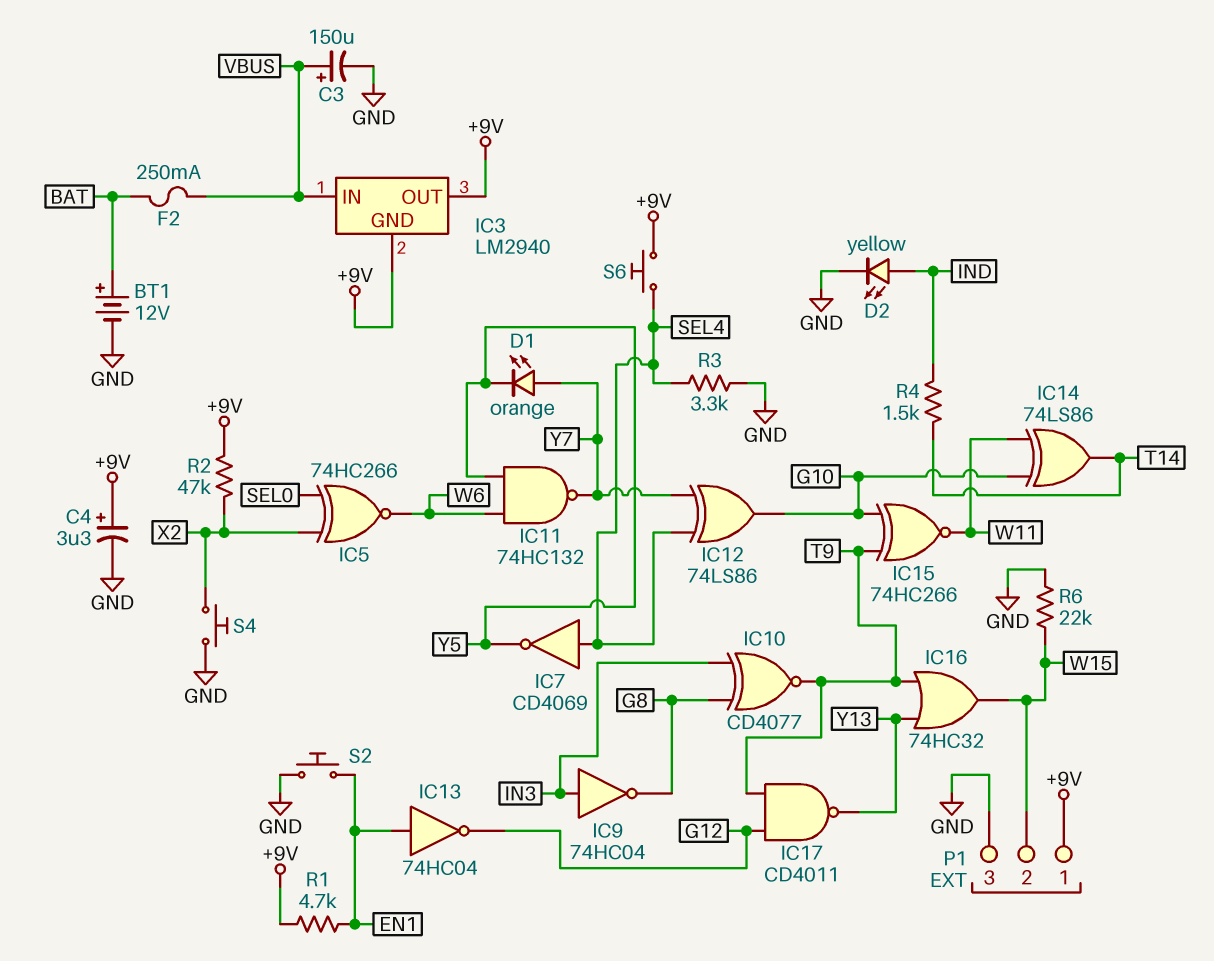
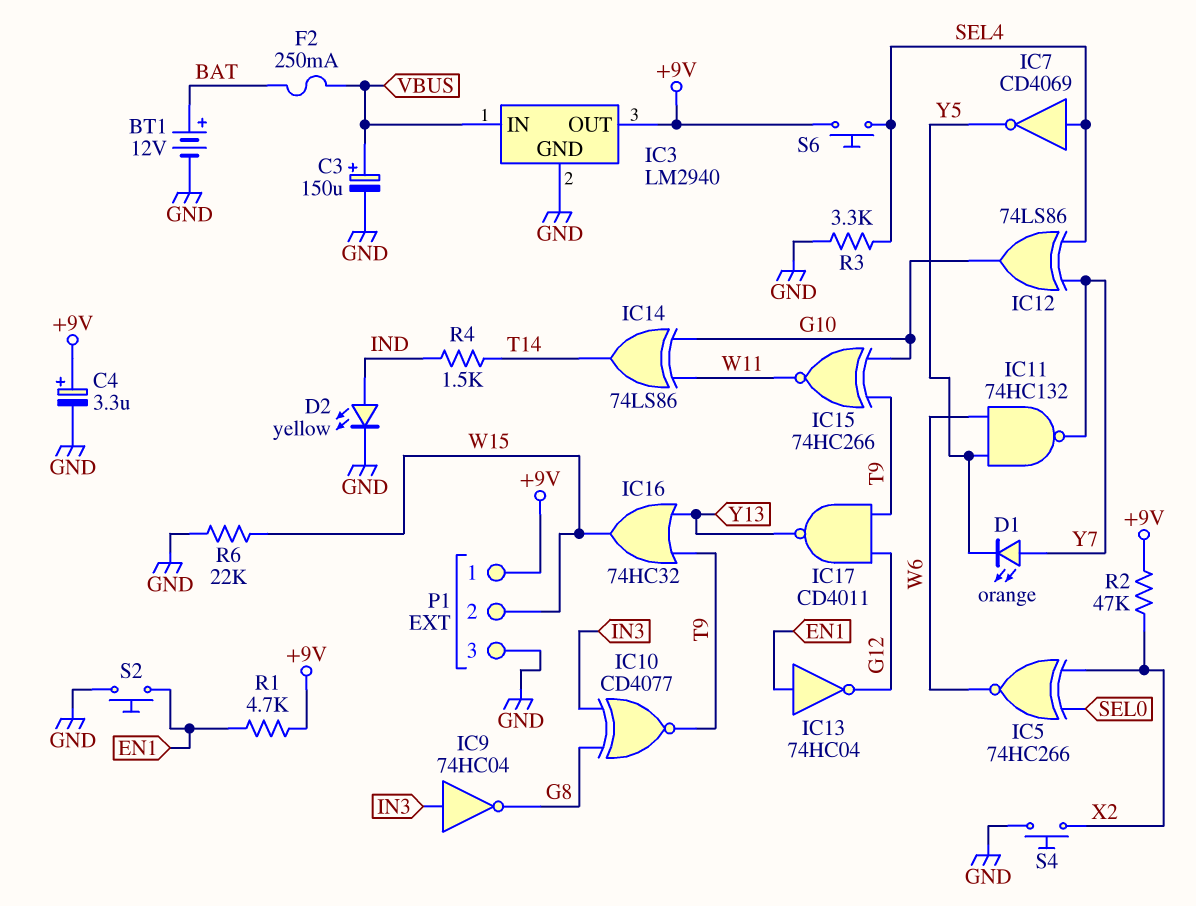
IC3 pin GND: +9V -> GND

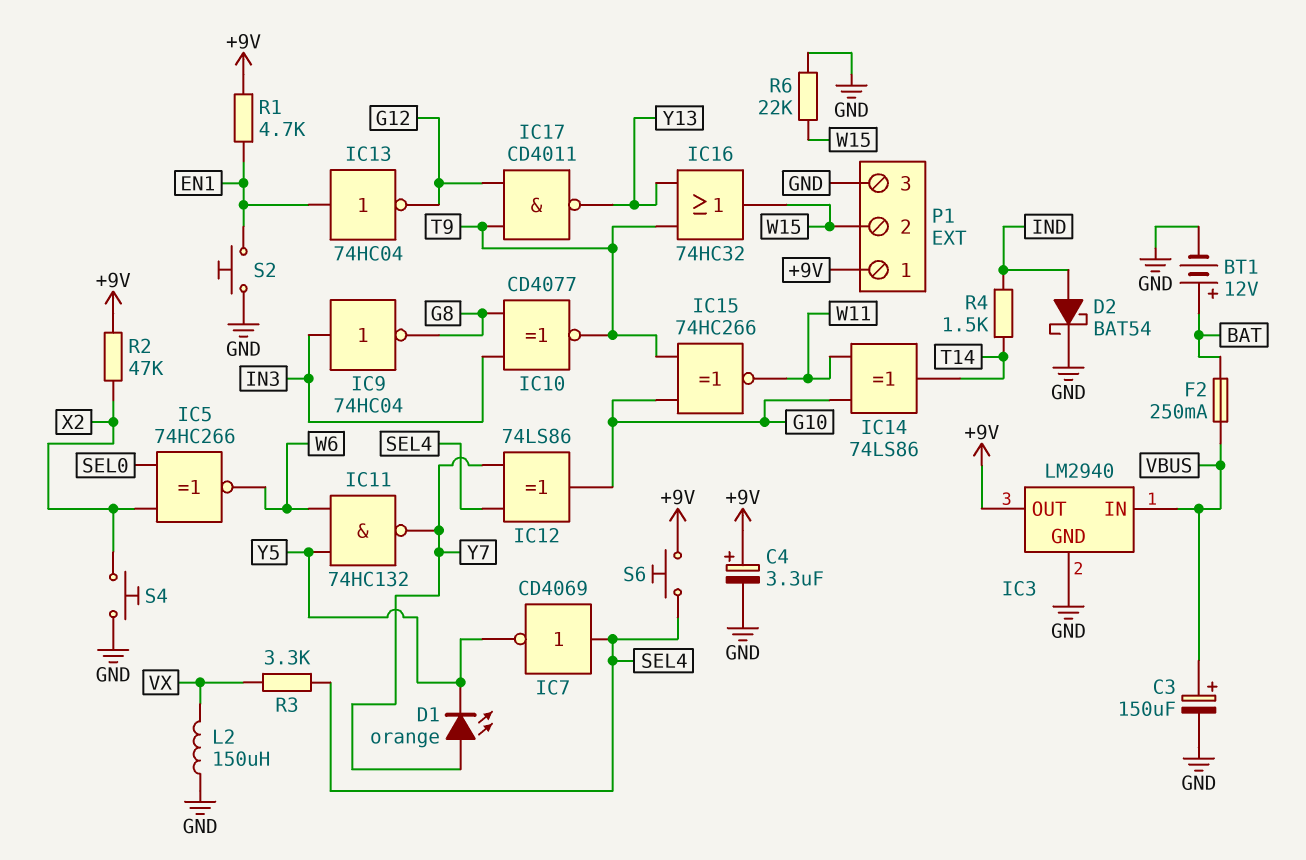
D2: LED yellow (A IND, K GND) -> schottky BAT54 (A IND, K GND)
L2: none -> 150uH (GND, VX)
R3: 3.3k (GND, SEL4) -> 3.3k (SEL4, VX)

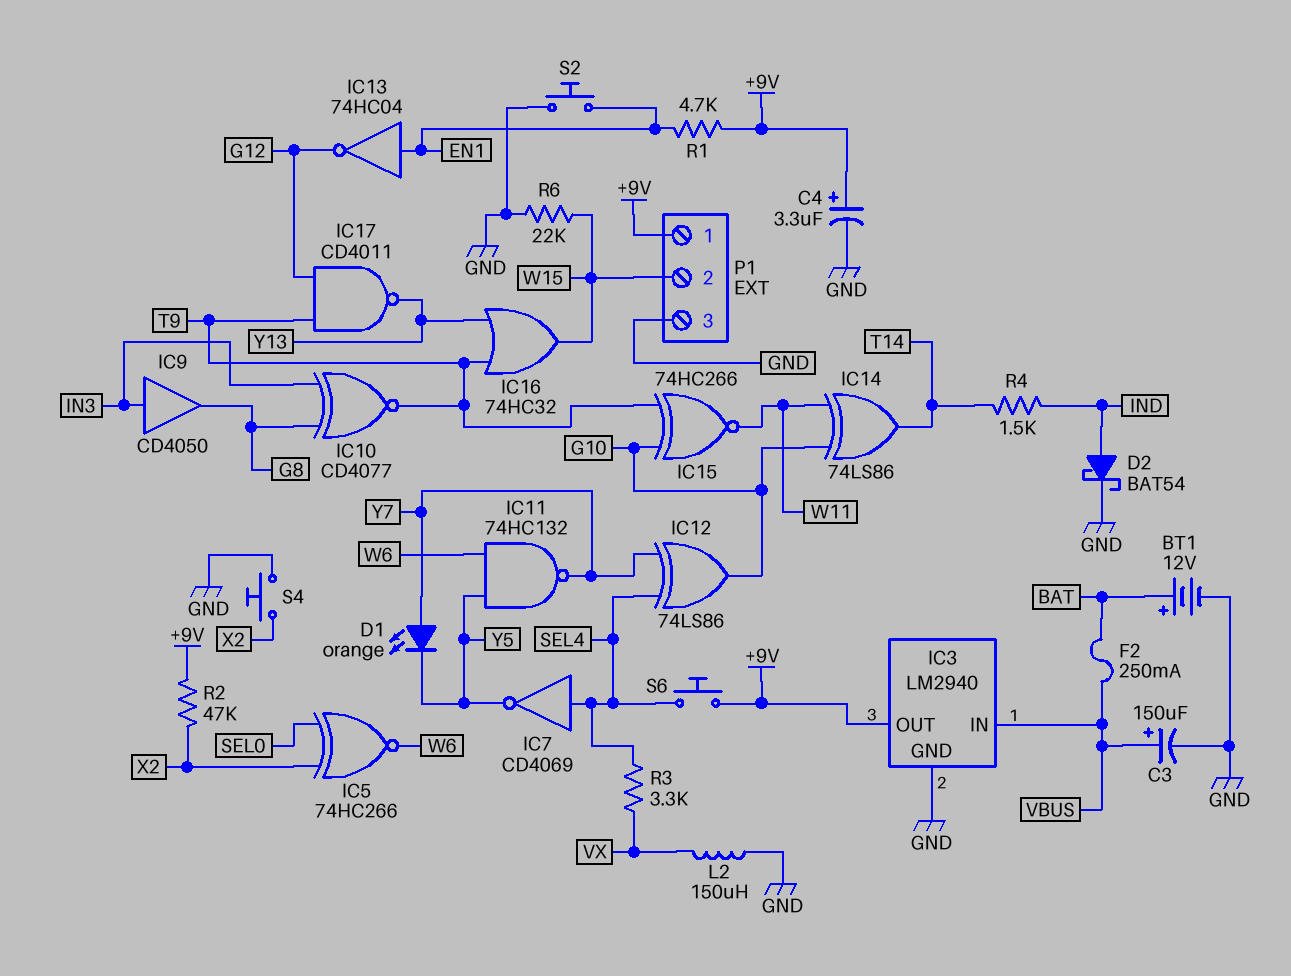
IC9: NOT 74HC04 (in IN3, out G8) -> buffer CD4050 (in IN3, out G8)

